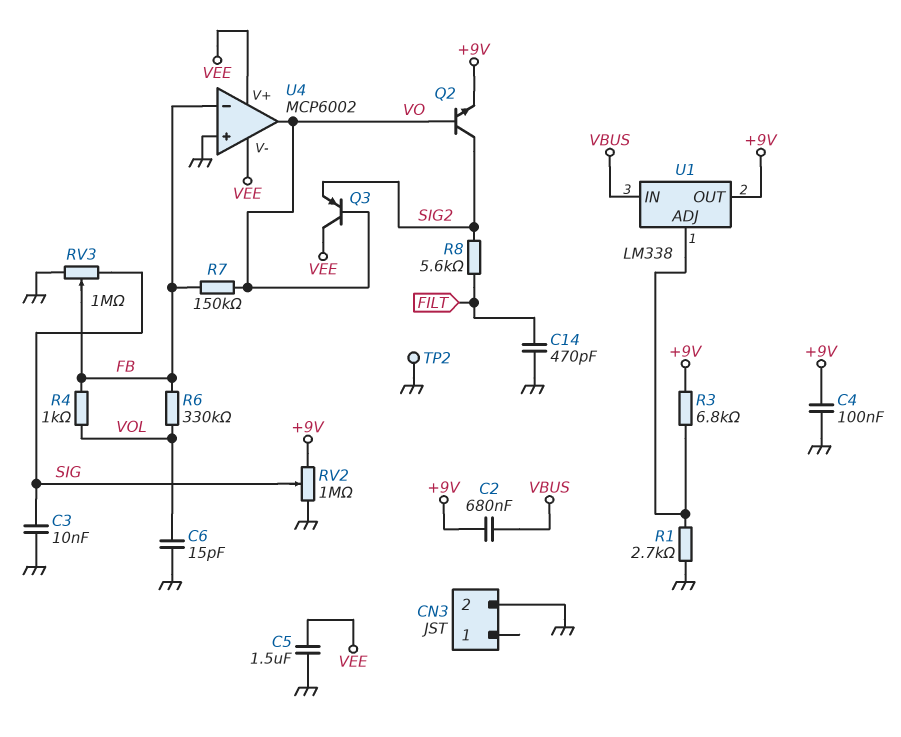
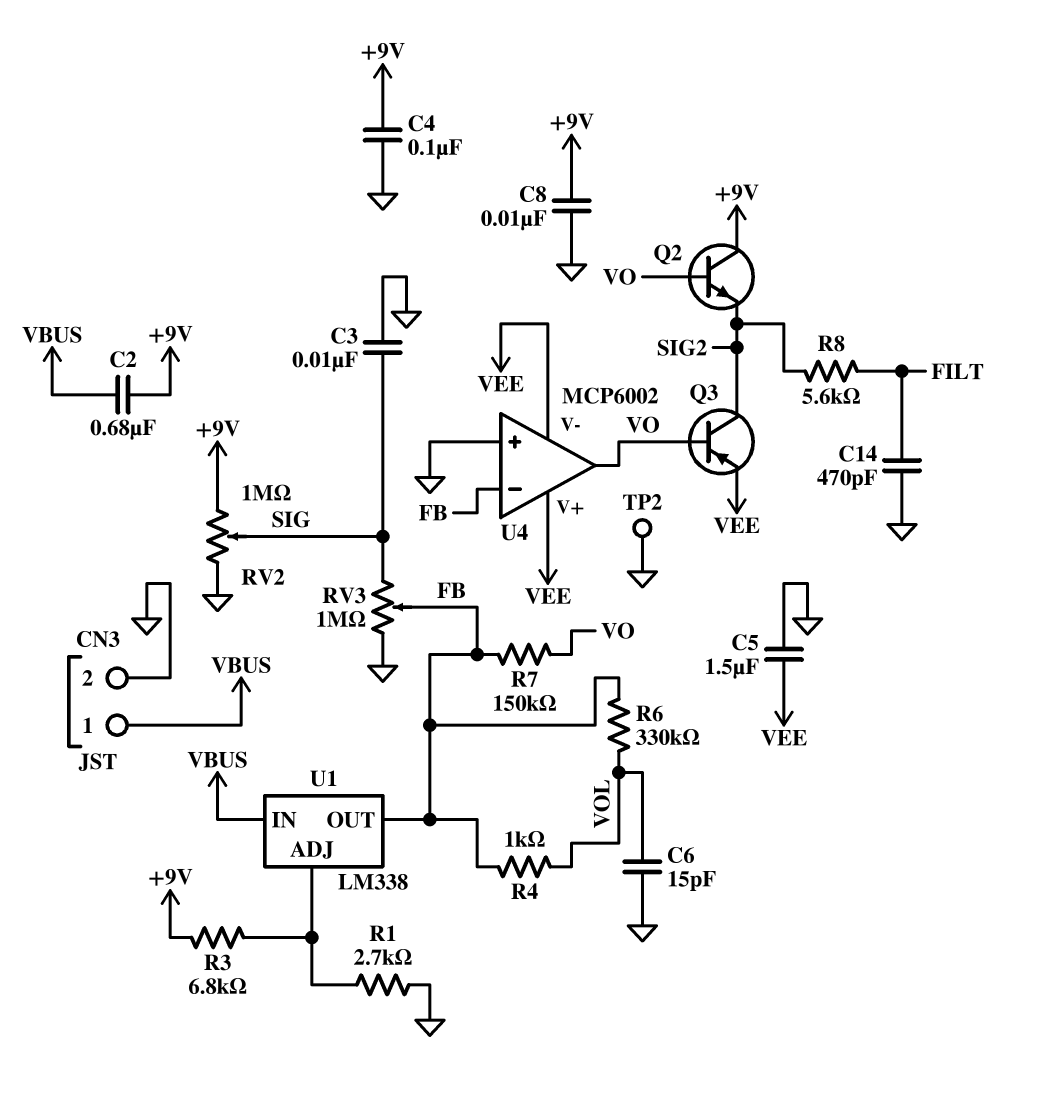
C8: none -> 10nF (+9V, GND)
CN3 pin 1: none -> VBUS
Q2: NPN (B VO, C SIG2, E +9V) -> NPN (B VO, C +9V, E SIG2)
Q3: PNP (B VO, C VEE, E SIG2) -> PNP (B VO, C SIG2, E VEE)
U1 pin OUT: +9V -> FB

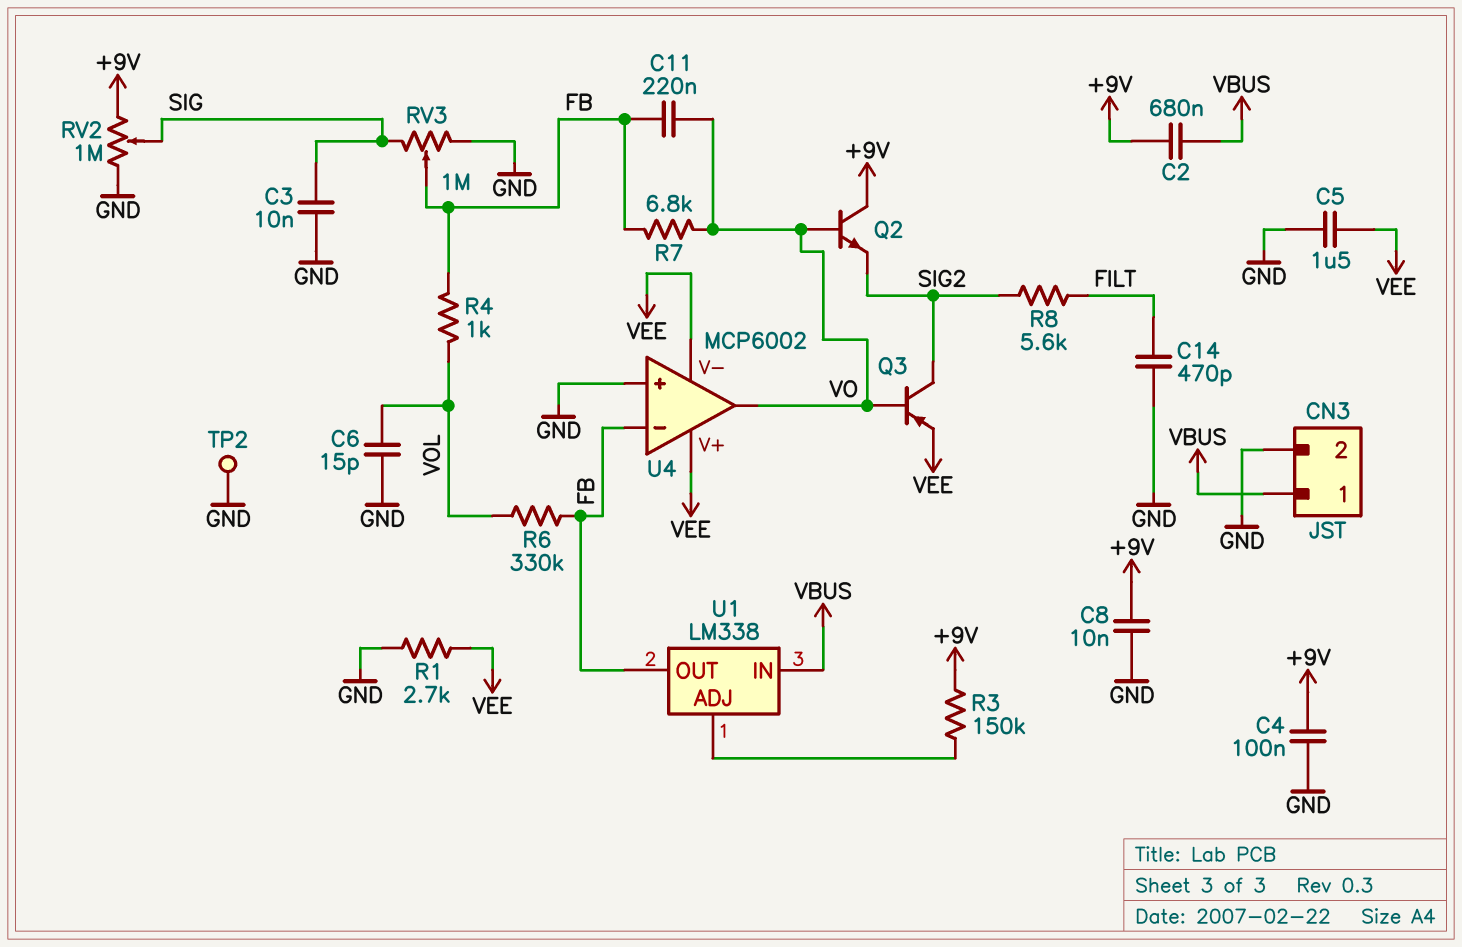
C11: none -> 220nF (FB, VO)
R1: 2.7k (GND, U1/ADJ) -> 2.7k (GND, VEE)
R3: 6.8k (+9V, U1/ADJ) -> 150k (+9V, U1/ADJ)
R7: 150k (FB, VO) -> 6.8k (FB, VO)

